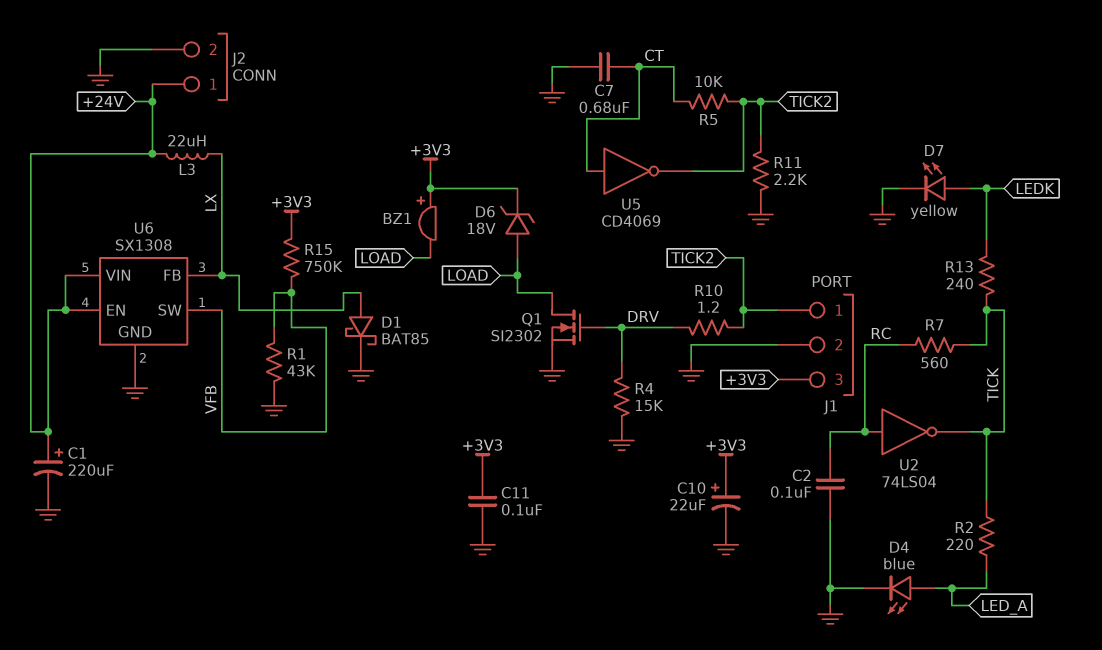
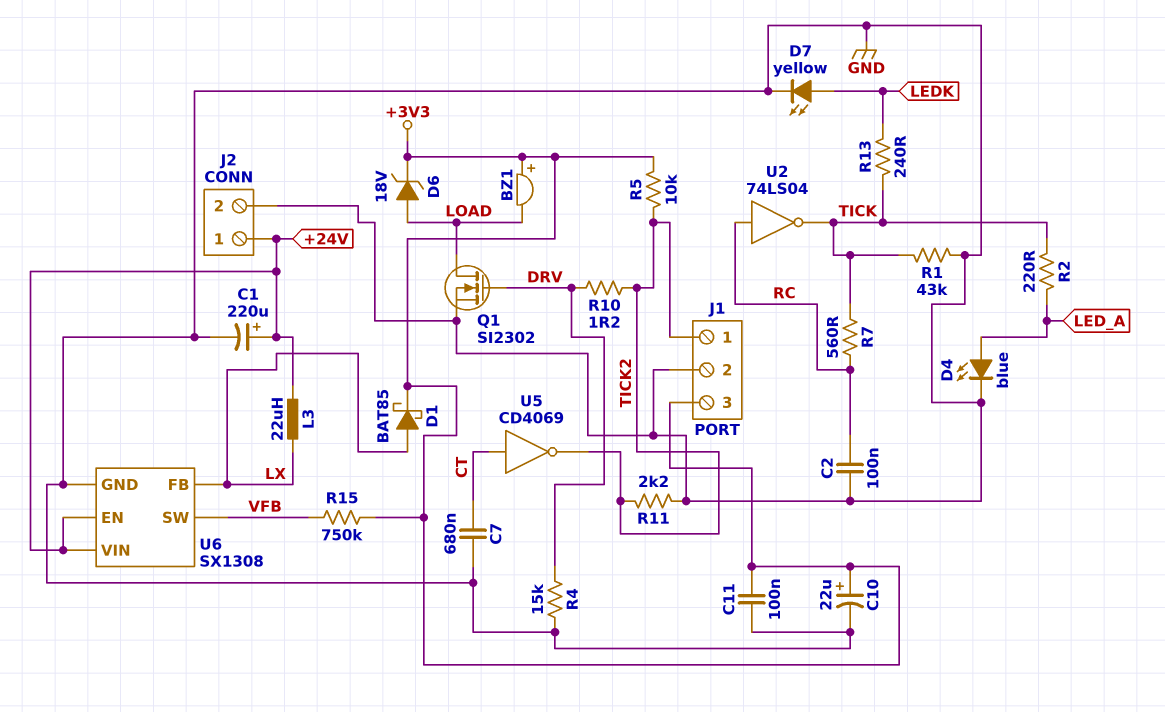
D1: schottky BAT85 (A LX, K GND) -> schottky BAT85 (A LX, K +3V3)
R1: 43k (GND, VFB) -> 43k (GND, TICK)
R5: 10k (CT, TICK2) -> 10k (+3V3, TICK2)

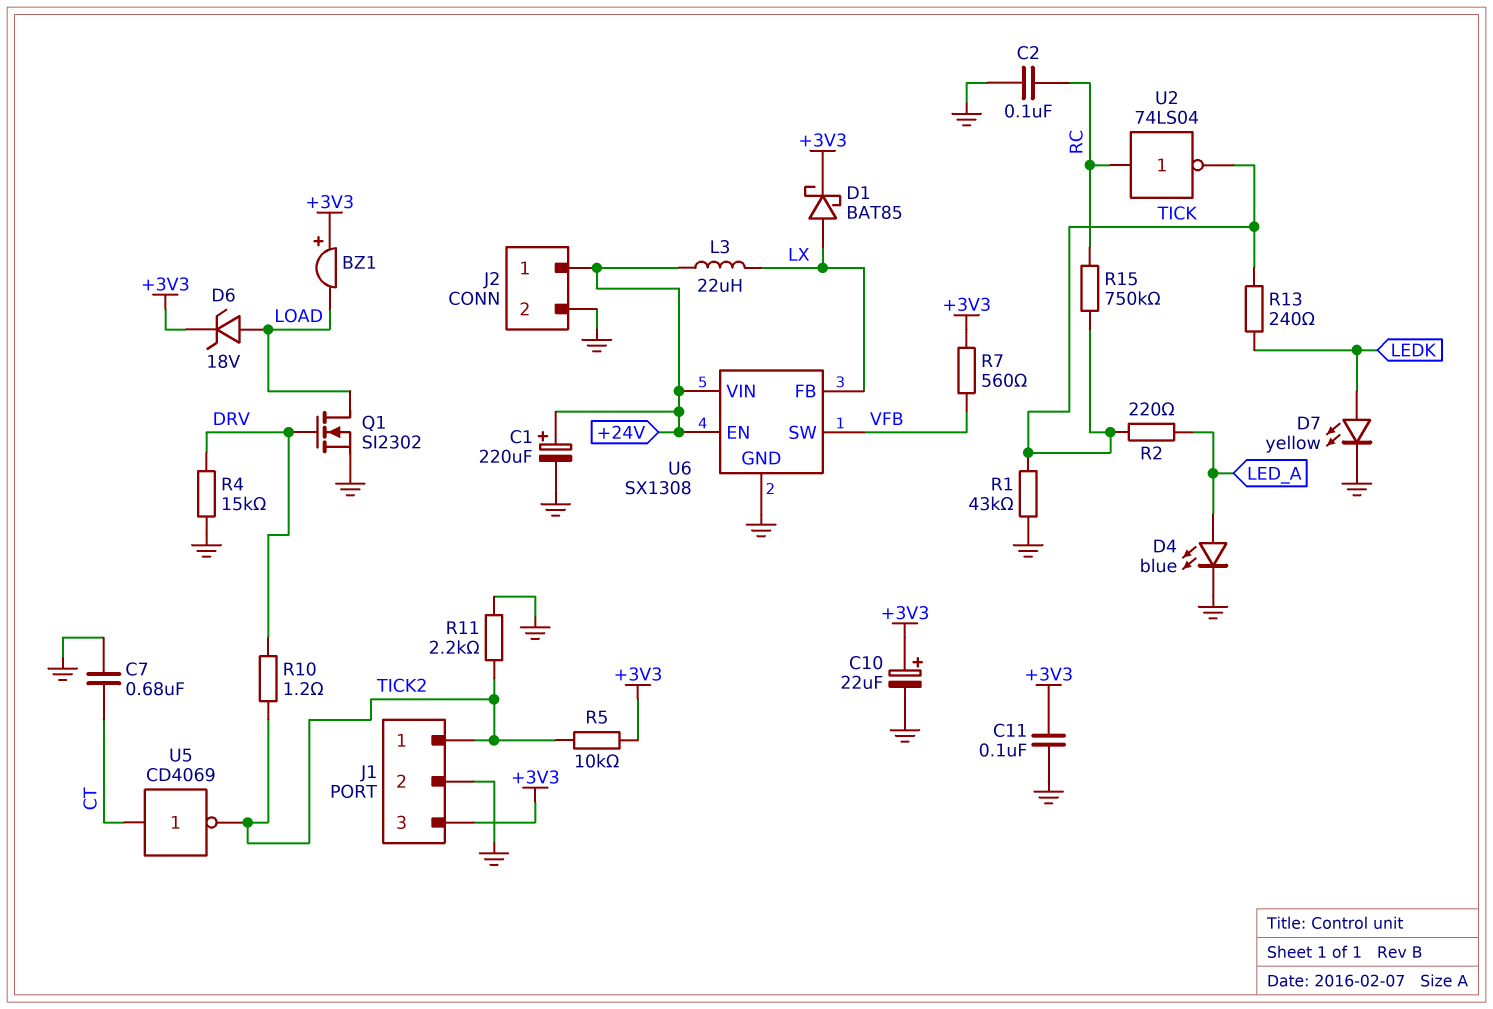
R7: 560 (RC, TICK) -> 560 (+3V3, VFB)
R15: 750k (+3V3, VFB) -> 750k (RC, TICK)

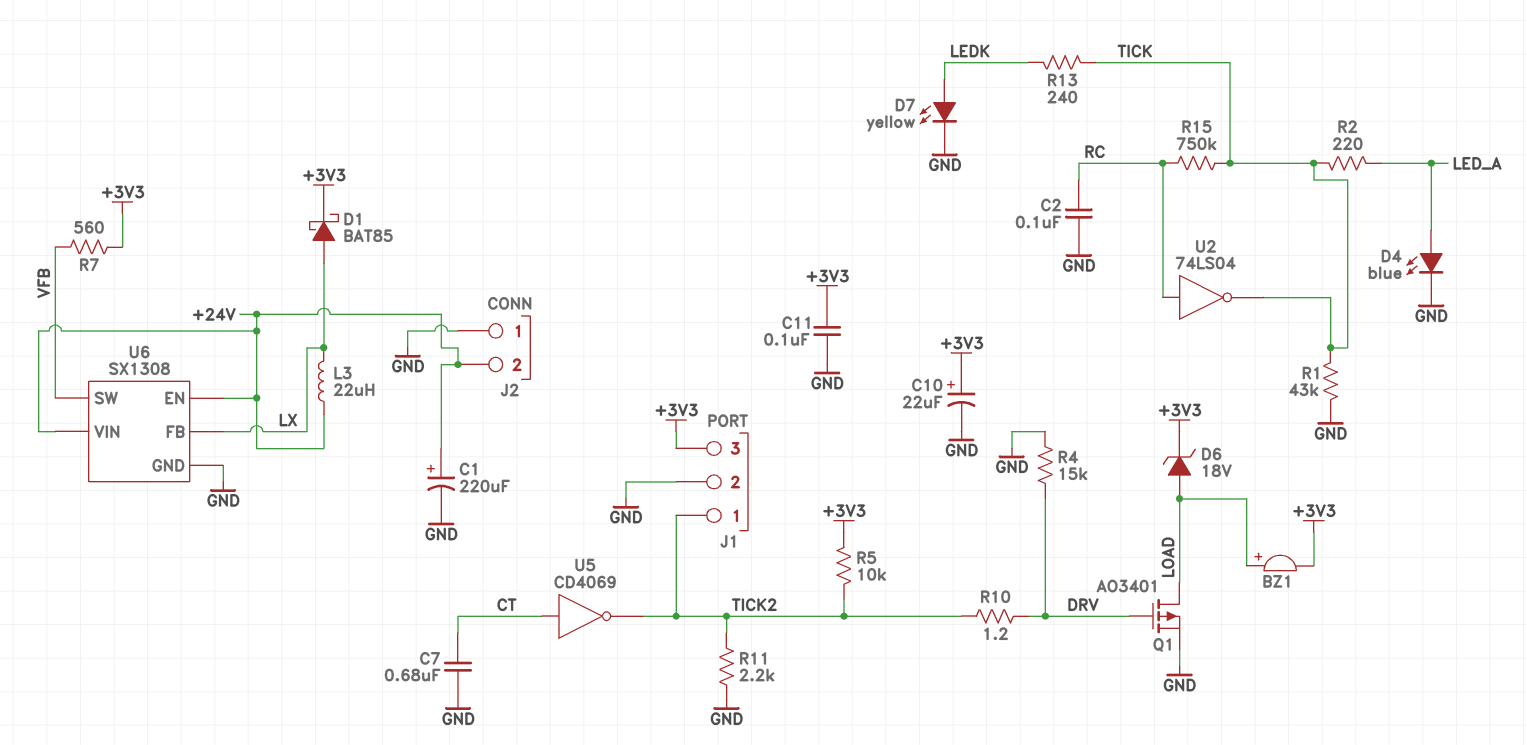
BZ1: buzzer (plus +3V3, minus LOAD) -> buzzer (plus LOAD, minus +3V3)
J2 pin 1: +24V -> GND
J2 pin 2: GND -> +24V
Q1: NMOS SI2302 (G DRV, D LOAD, S GND) -> PMOS AO3401 (G DRV, D LOAD, S GND)

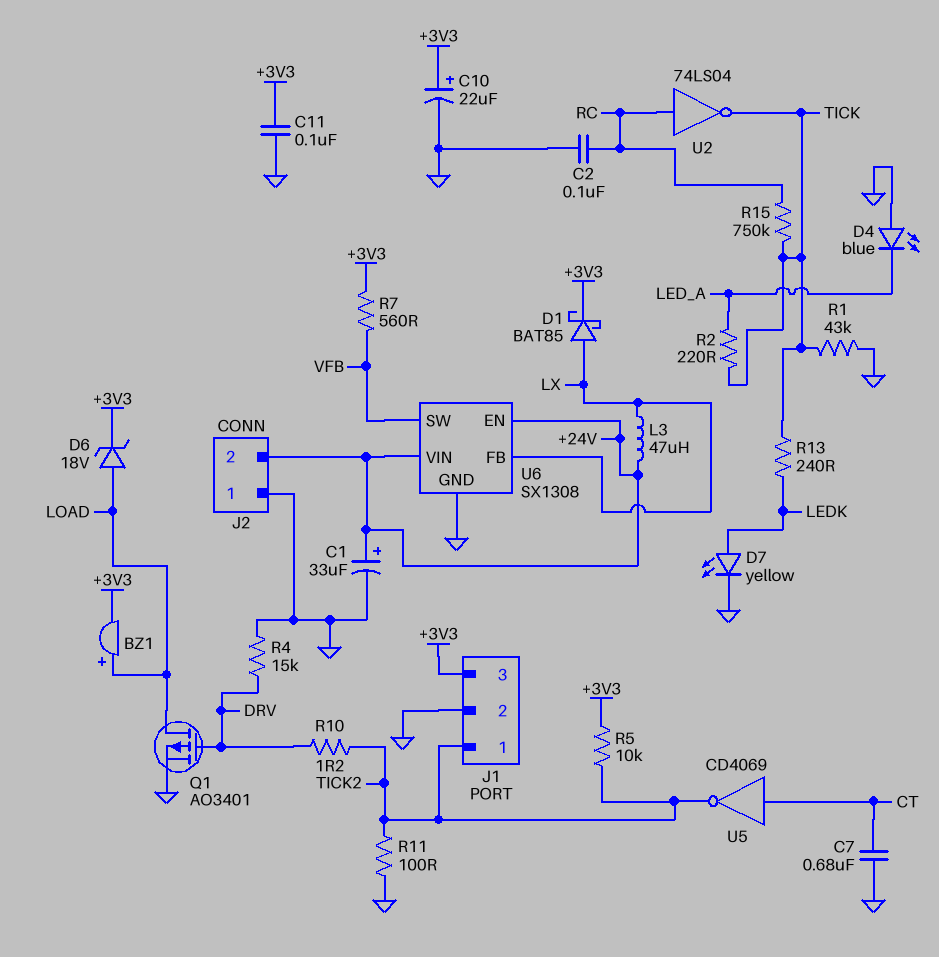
C1: 220uF (plus +24V, minus GND) -> 33uF (plus +24V, minus GND)
D4: LED blue (A LED_A, K GND) -> LED blue (A GND, K LED_A)
L3: 22uH (+24V, LX) -> 47uH (+24V, LX)
R11: 2.2k (GND, TICK2) -> 100 (GND, TICK2)

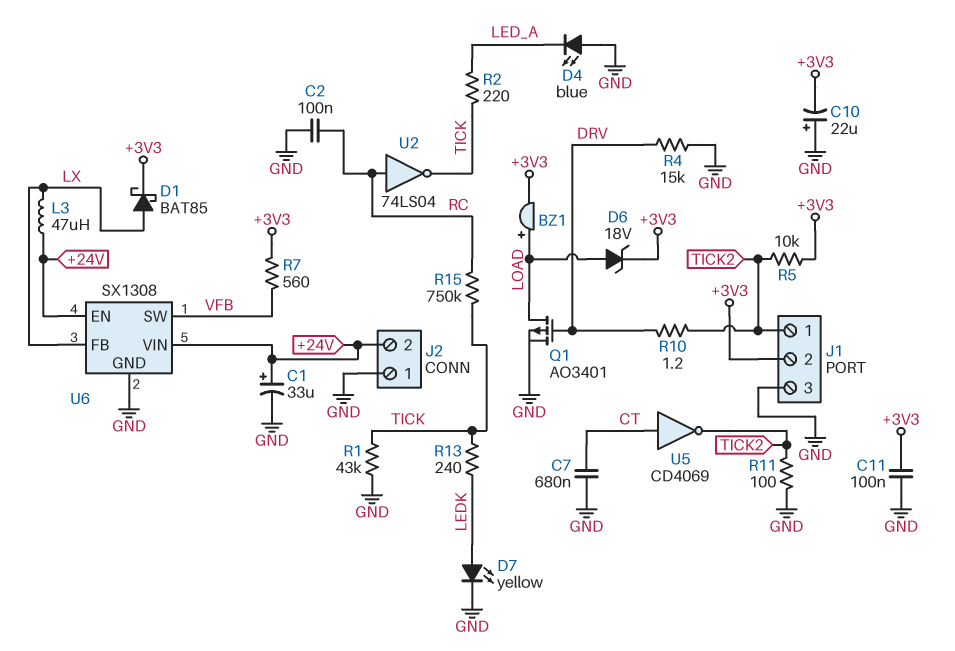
C10: 22uF (plus +3V3, minus GND) -> 22uF (plus GND, minus +3V3)
J1 pin 2: GND -> +3V3
J1 pin 3: +3V3 -> GND

